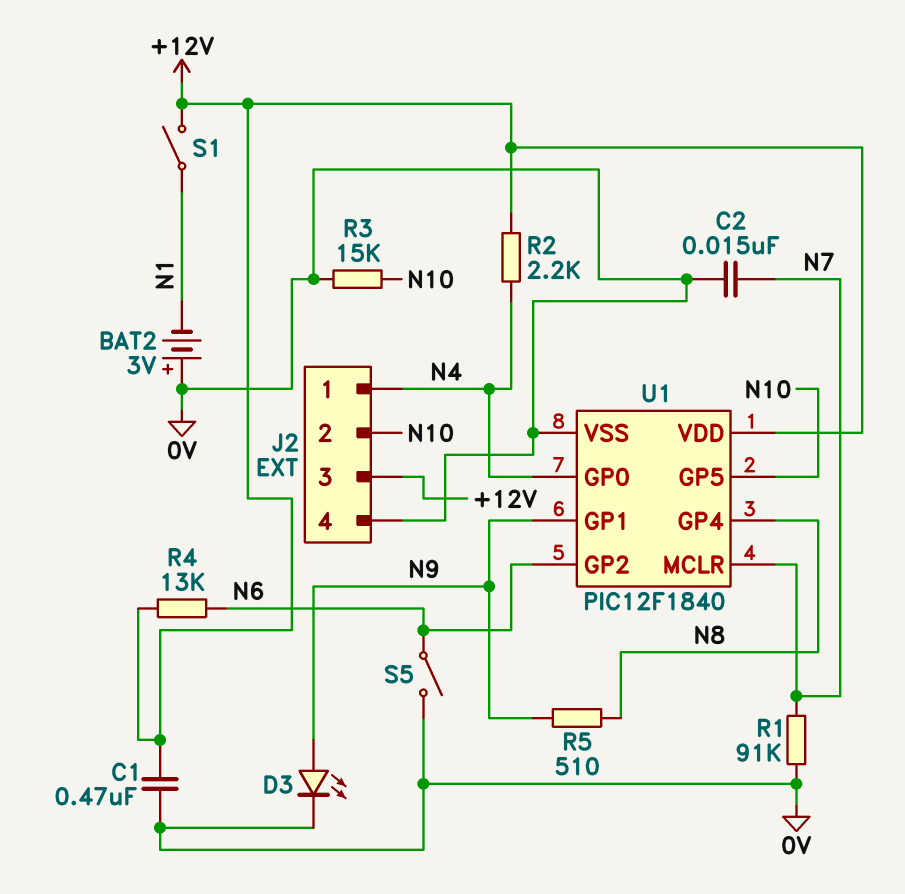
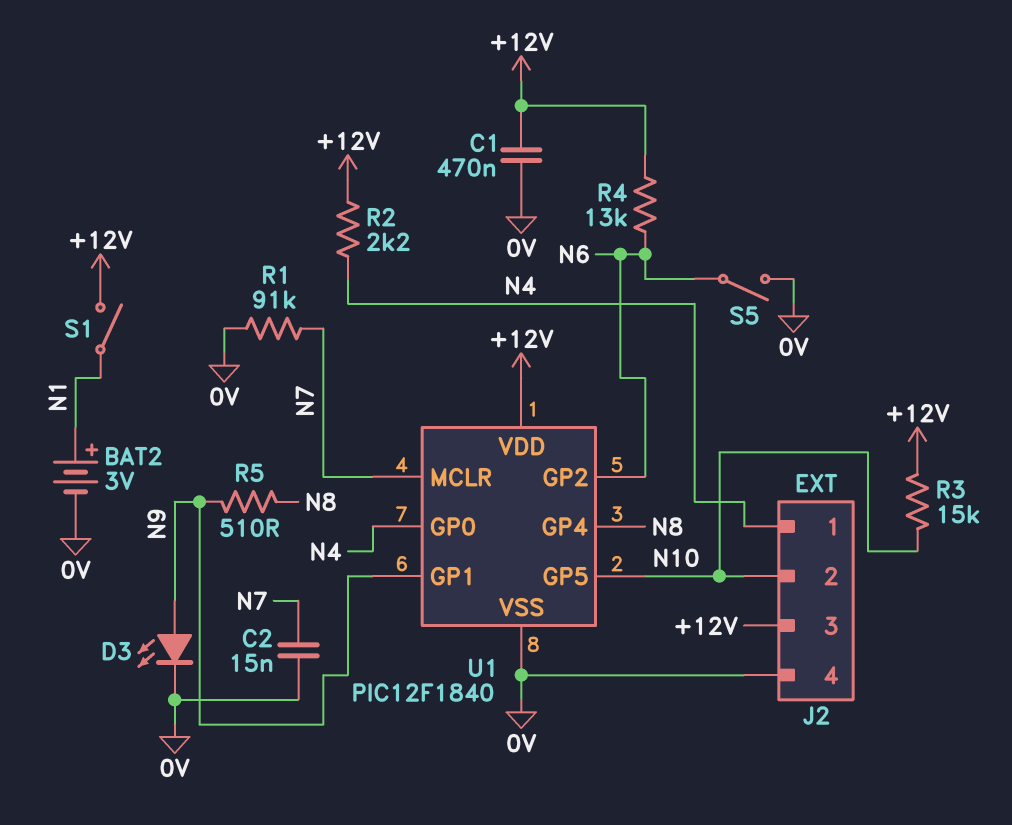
BAT2: 3V (plus 0V, minus N1) -> 3V (plus N1, minus 0V)
R3: 15k (0V, N10) -> 15k (+12V, N10)

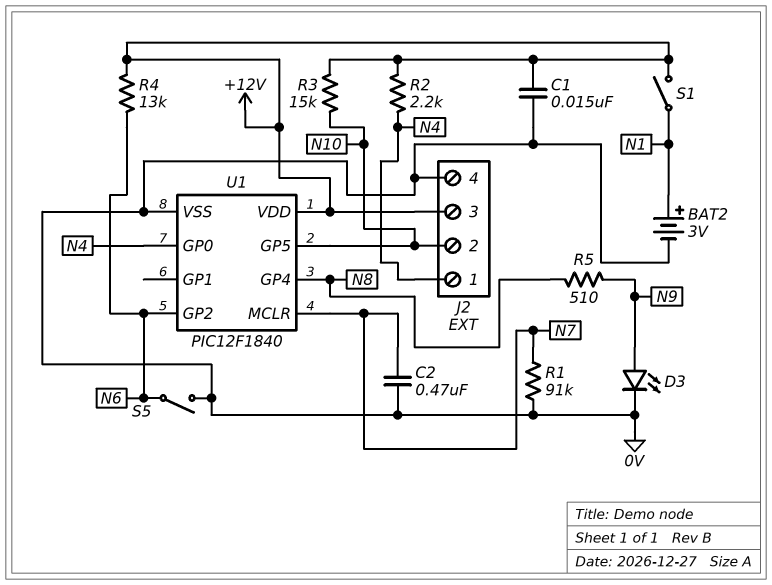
C1: 470nF (+12V, 0V) -> 15nF (+12V, 0V)
C2: 15nF (0V, N7) -> 470nF (0V, N7)
U1 pin GP1: N9 -> none

